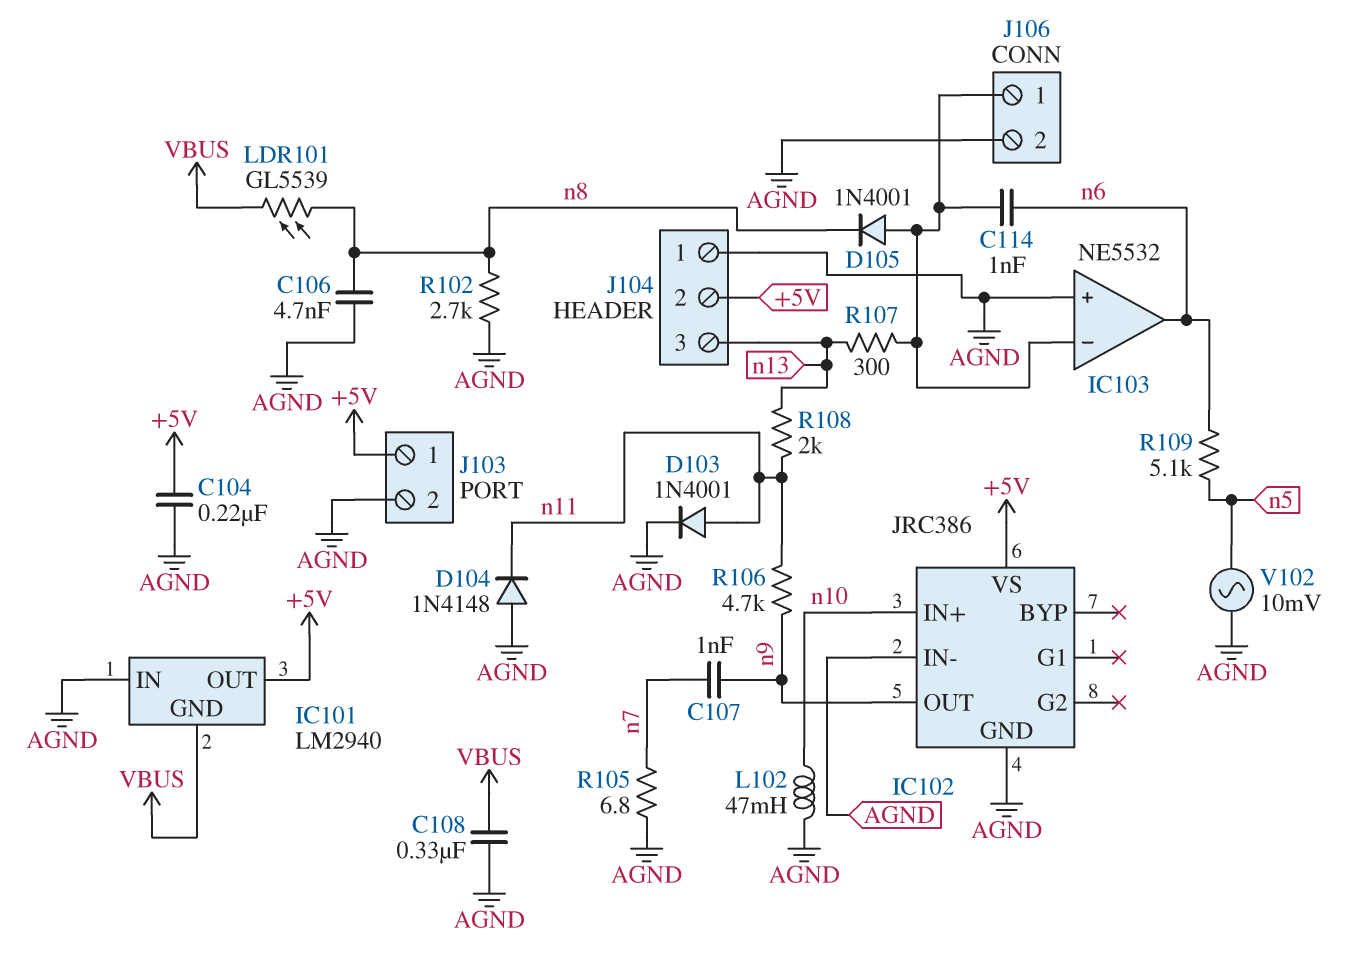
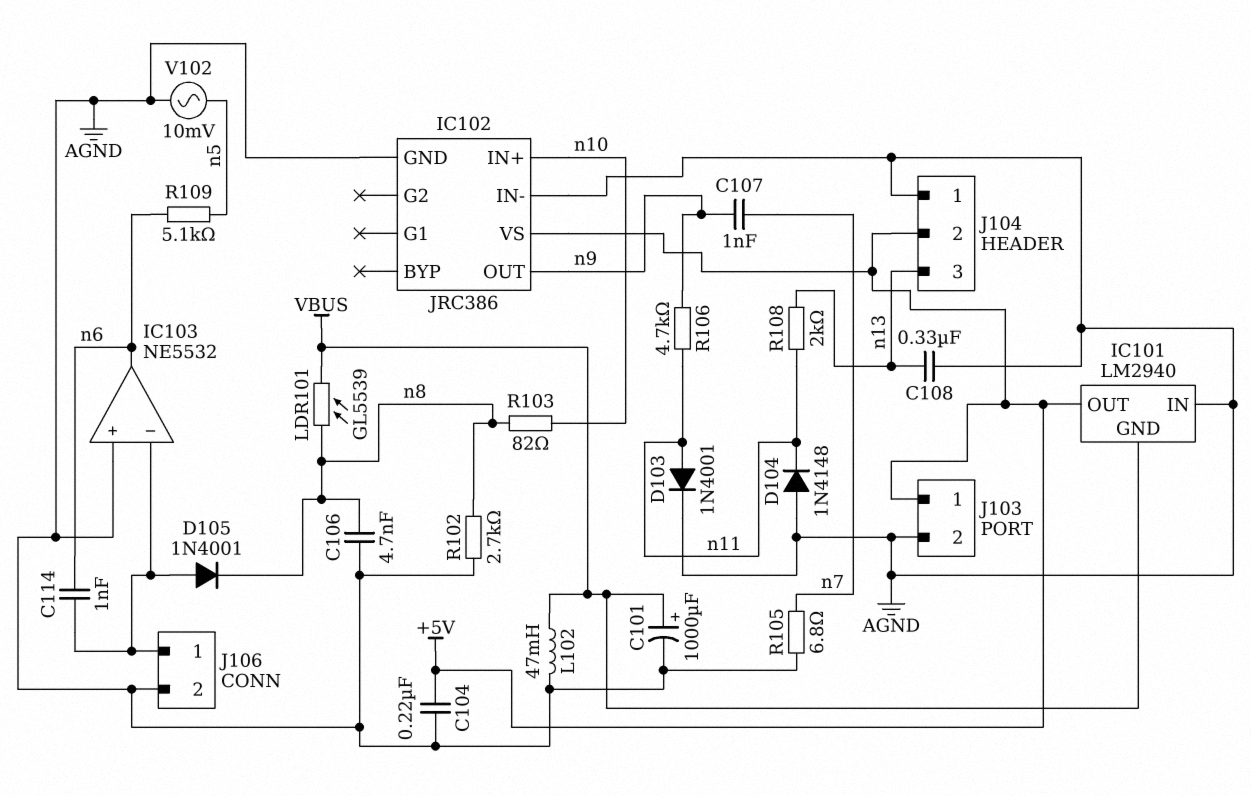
C101: none -> 1000uF (plus VBUS, minus AGND)
C108: 330nF (AGND, VBUS) -> 330nF (AGND, n13)
L102: 47mH (AGND, n10) -> 47mH (AGND, VBUS)
R103: none -> 82 (n8, n10)
R107: 300 (IC103/in-, n13) -> none

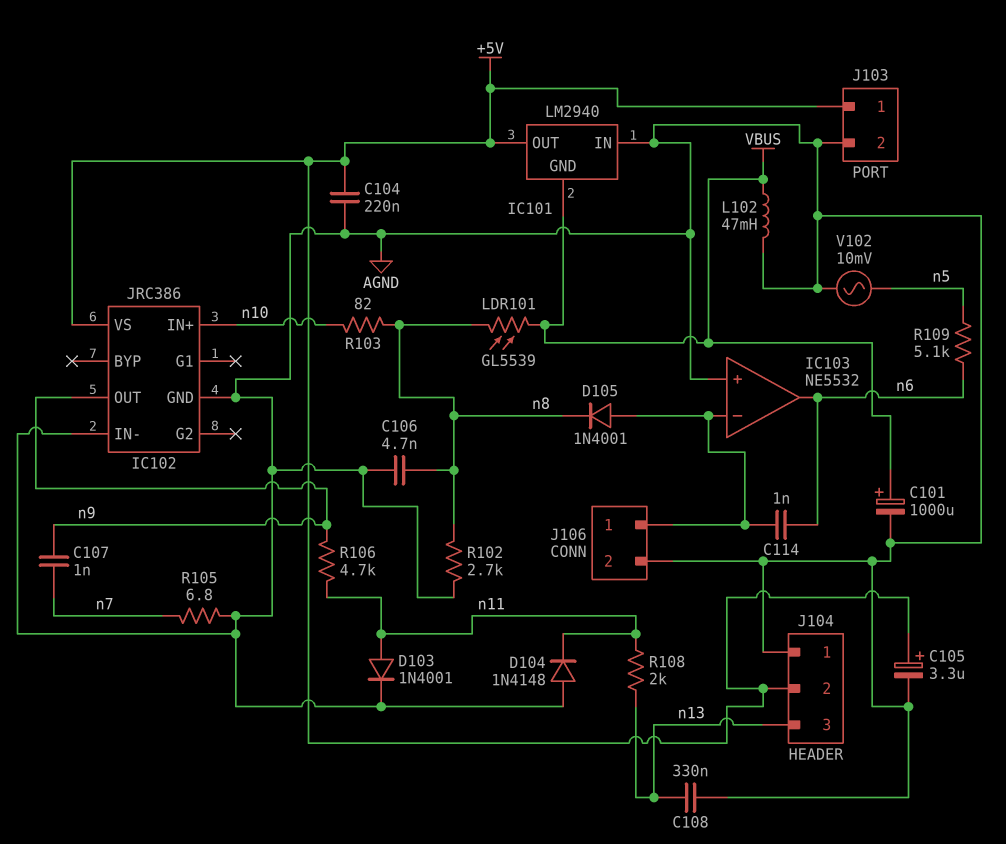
C105: none -> 3.3uF (plus +5V, minus AGND)

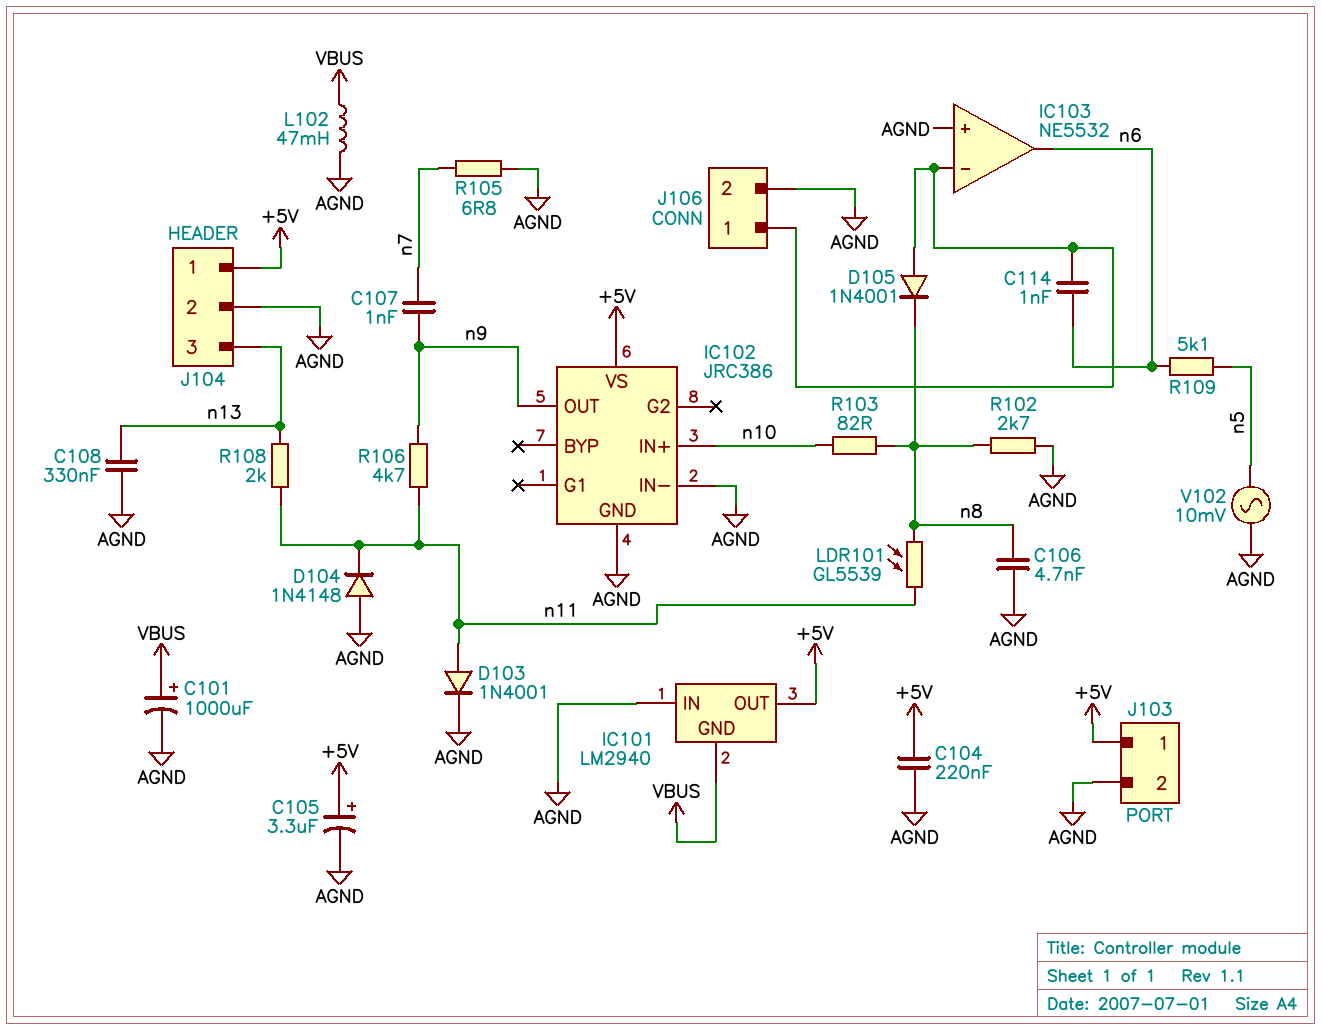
J104 pin 1: AGND -> +5V
J104 pin 2: +5V -> AGND
LDR101: GL5539 (VBUS, n8) -> GL5539 (n8, n11)

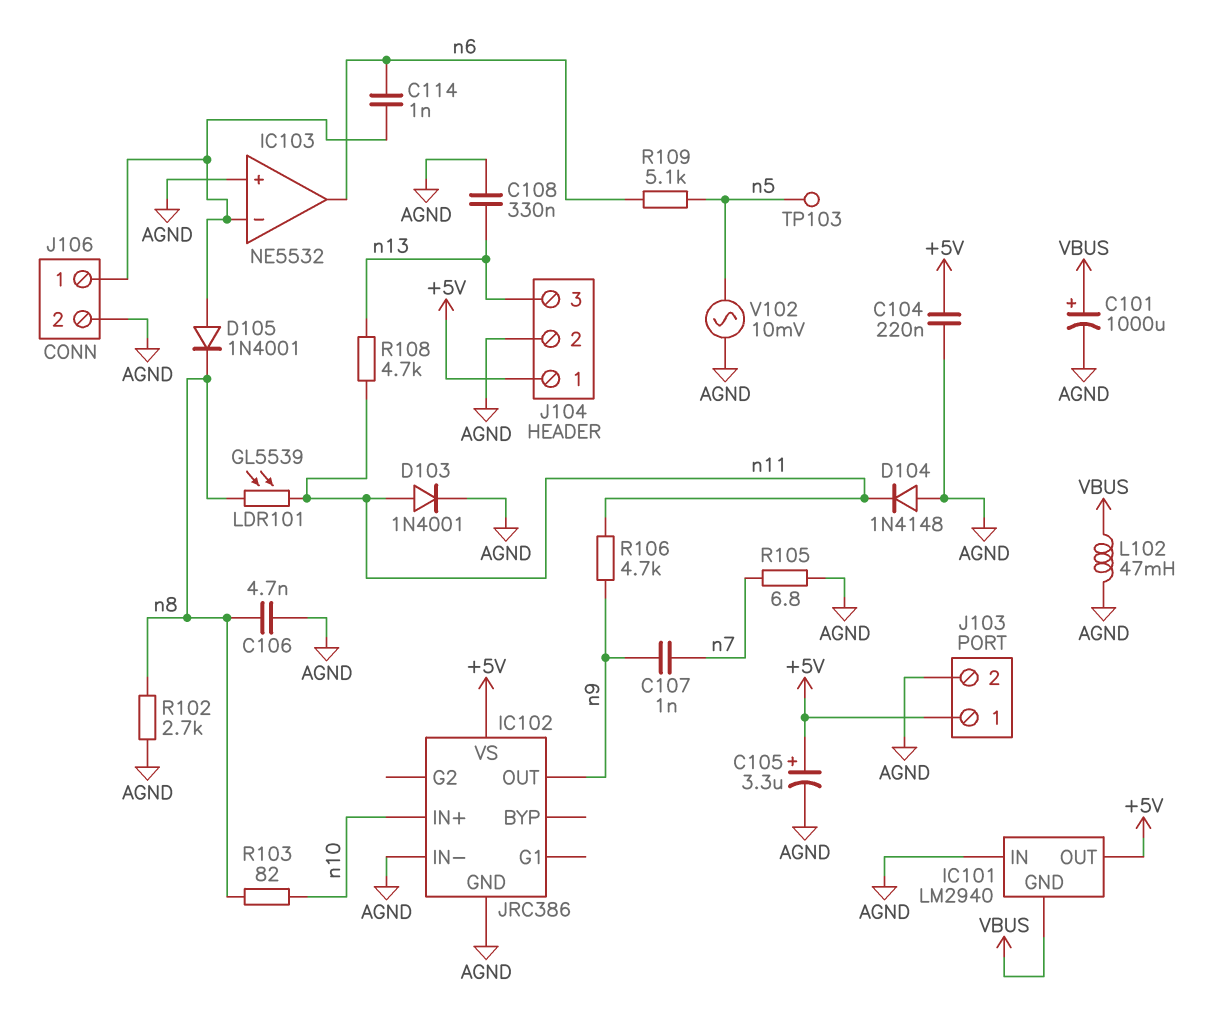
R108: 2k (n11, n13) -> 4.7k (n11, n13)
TP103: none -> test point (n5)

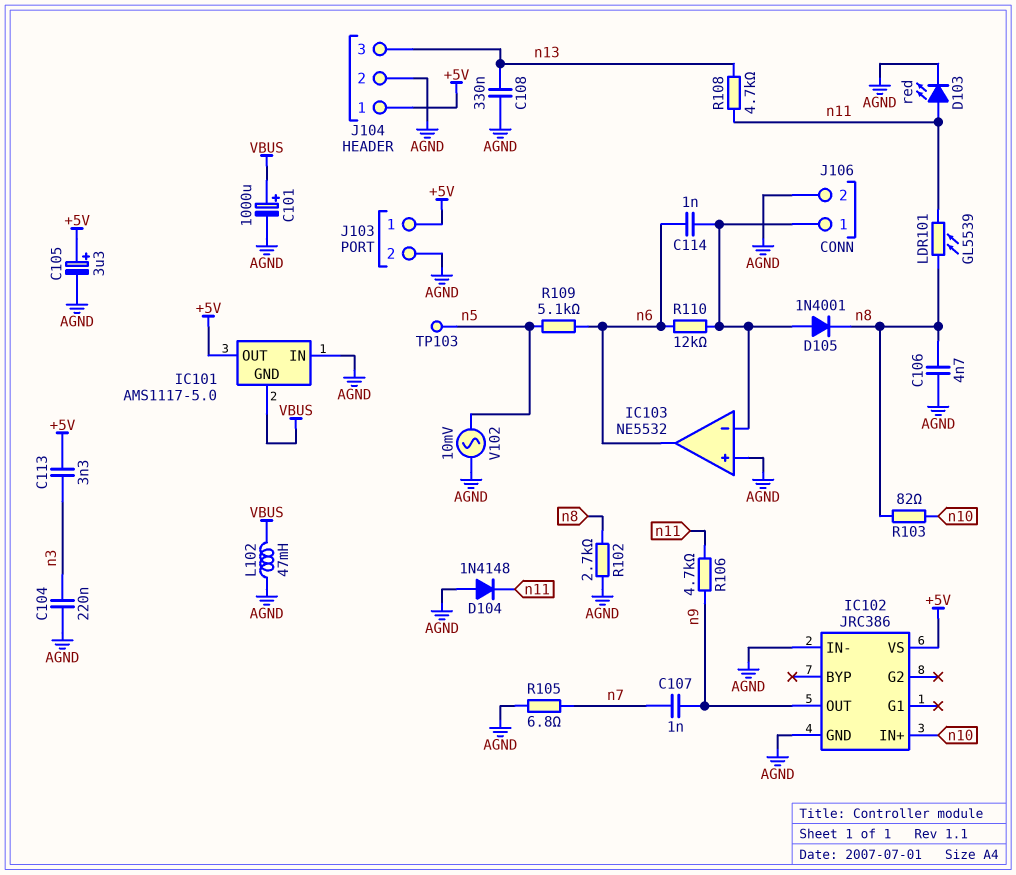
C104: 220nF (+5V, AGND) -> 220nF (AGND, n3)
C113: none -> 3.3nF (+5V, n3)
D103: diode 1N4001 (A n11, K AGND) -> LED red (A n11, K AGND)
IC101: LM2940 -> AMS1117-5.0
R110: none -> 12k (IC103/in-, n6)

